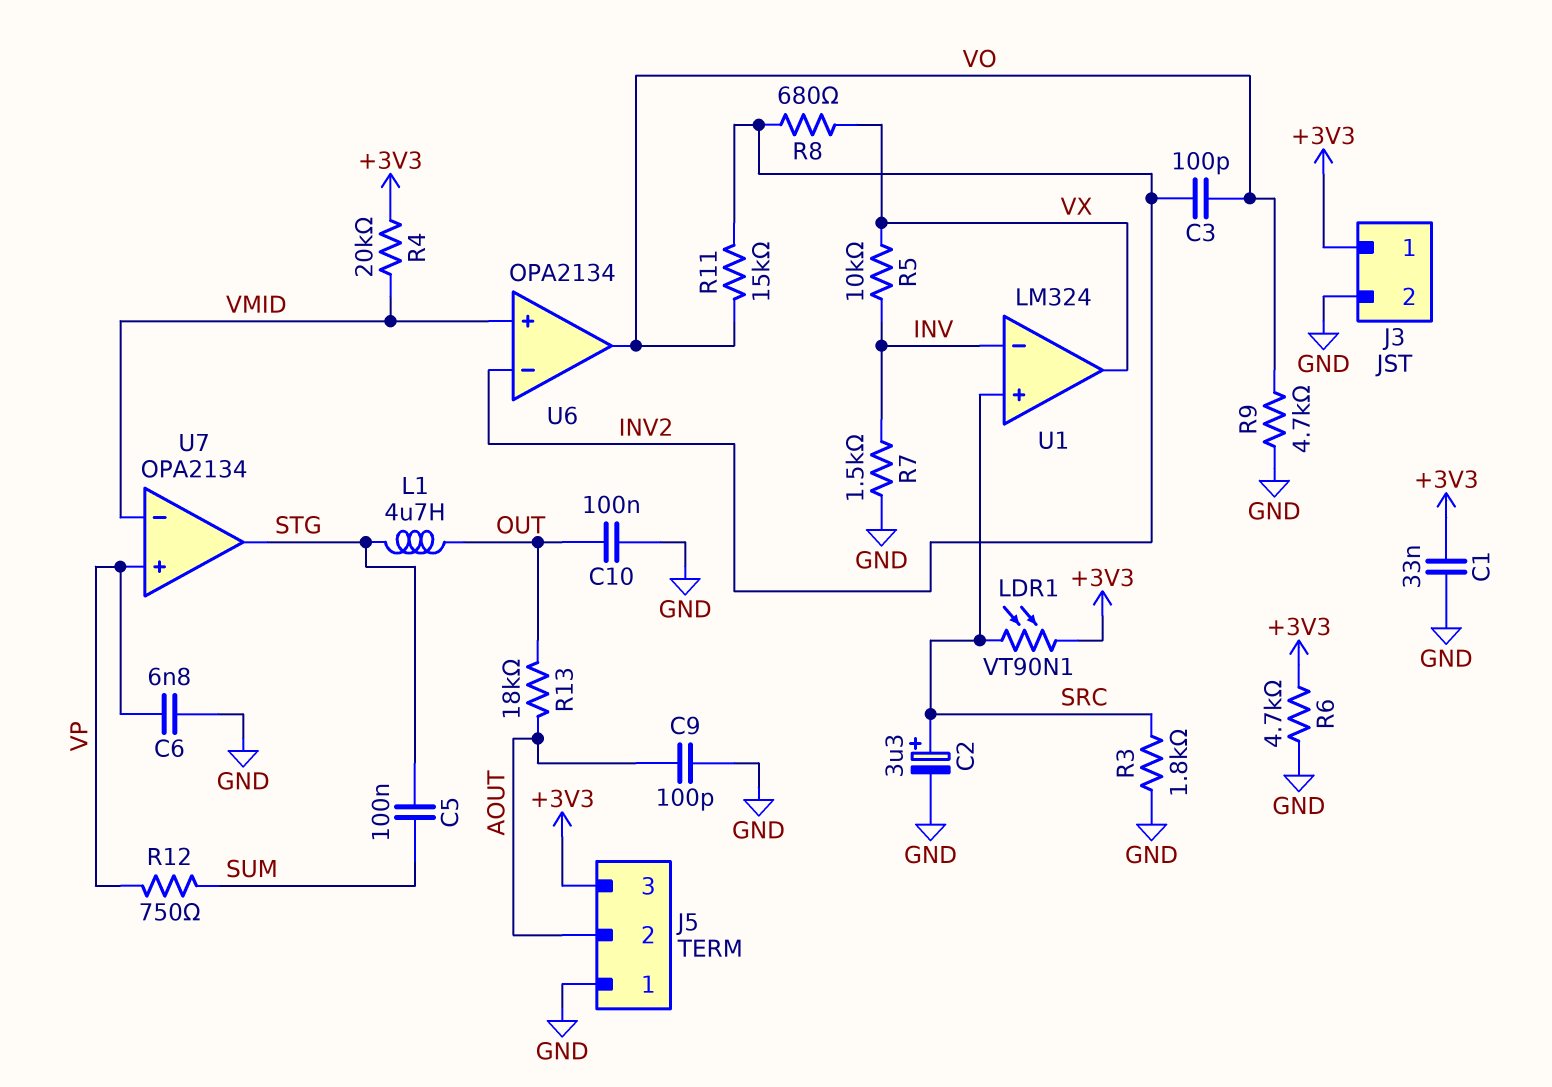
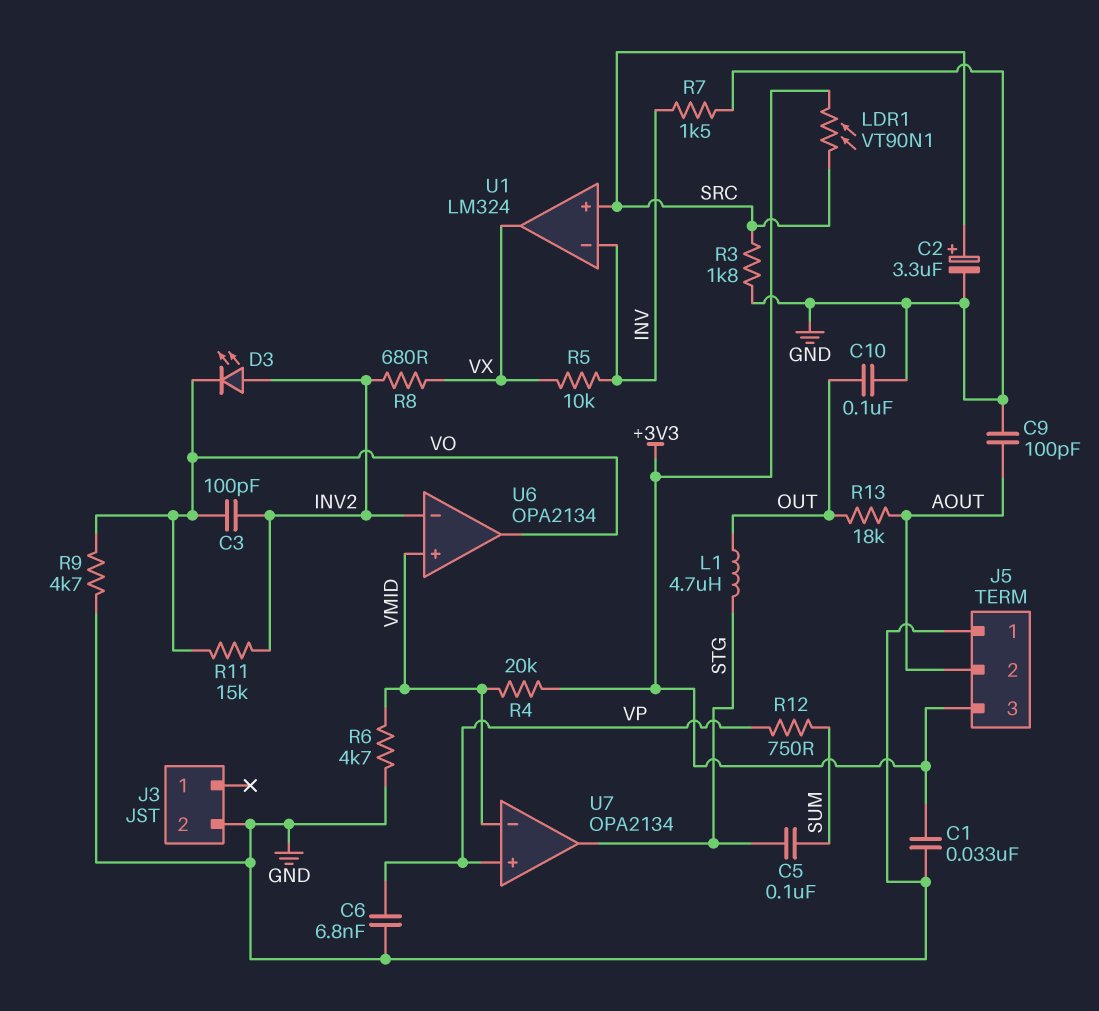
D3: none -> LED (A INV2, K VO)
J3 pin 1: +3V3 -> none
R6: 4.7k (+3V3, GND) -> 4.7k (GND, VMID)

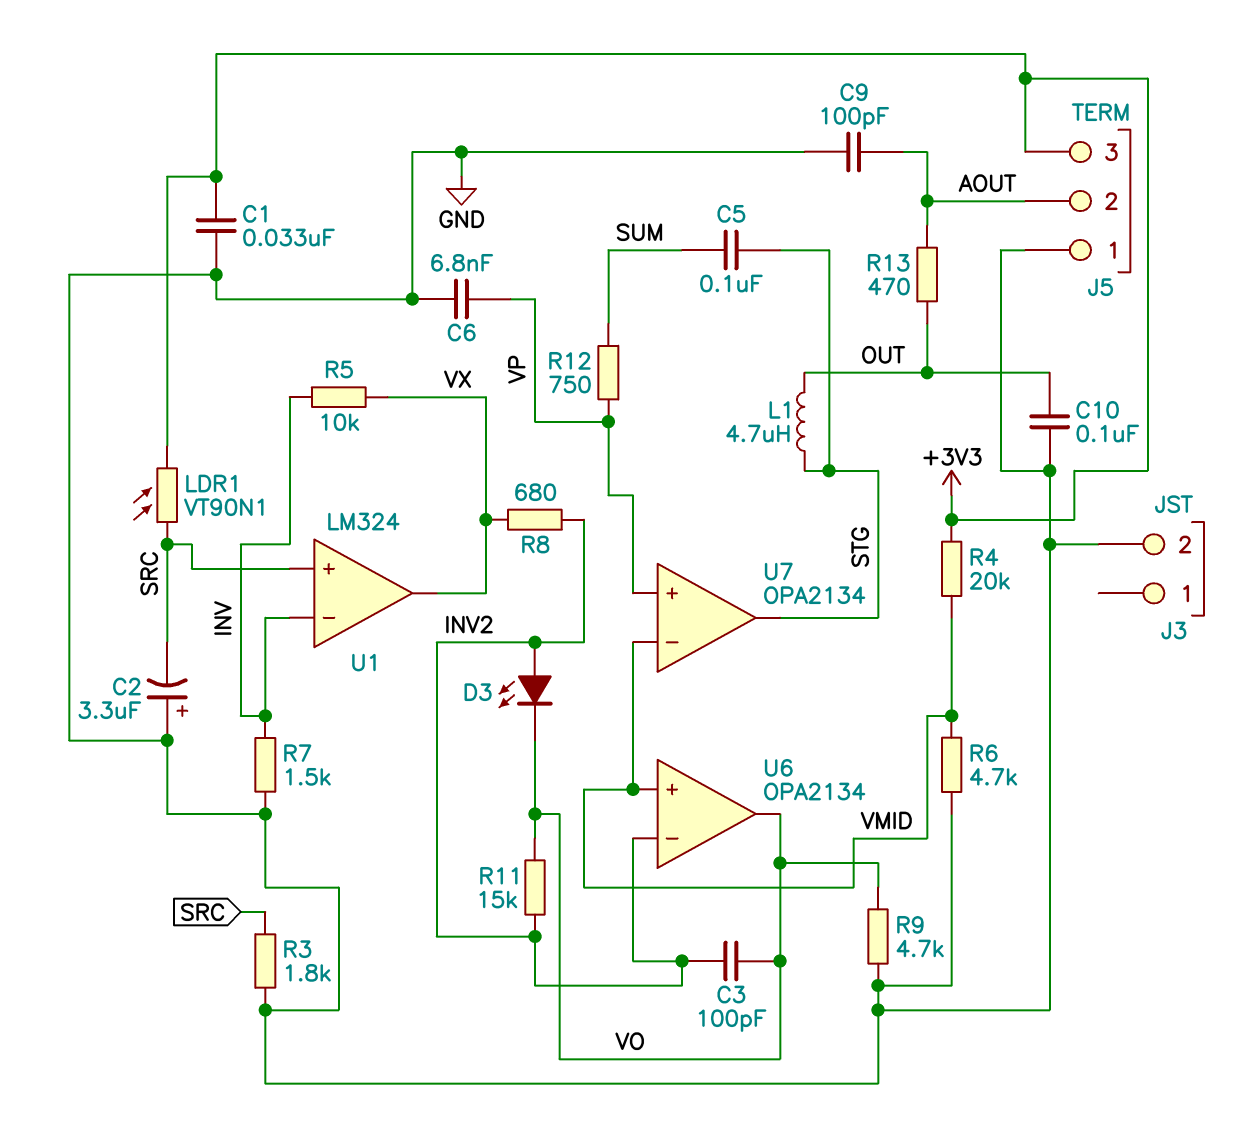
C2: 3.3uF (plus SRC, minus GND) -> 3.3uF (plus GND, minus SRC)
R13: 18k (AOUT, OUT) -> 470 (AOUT, OUT)

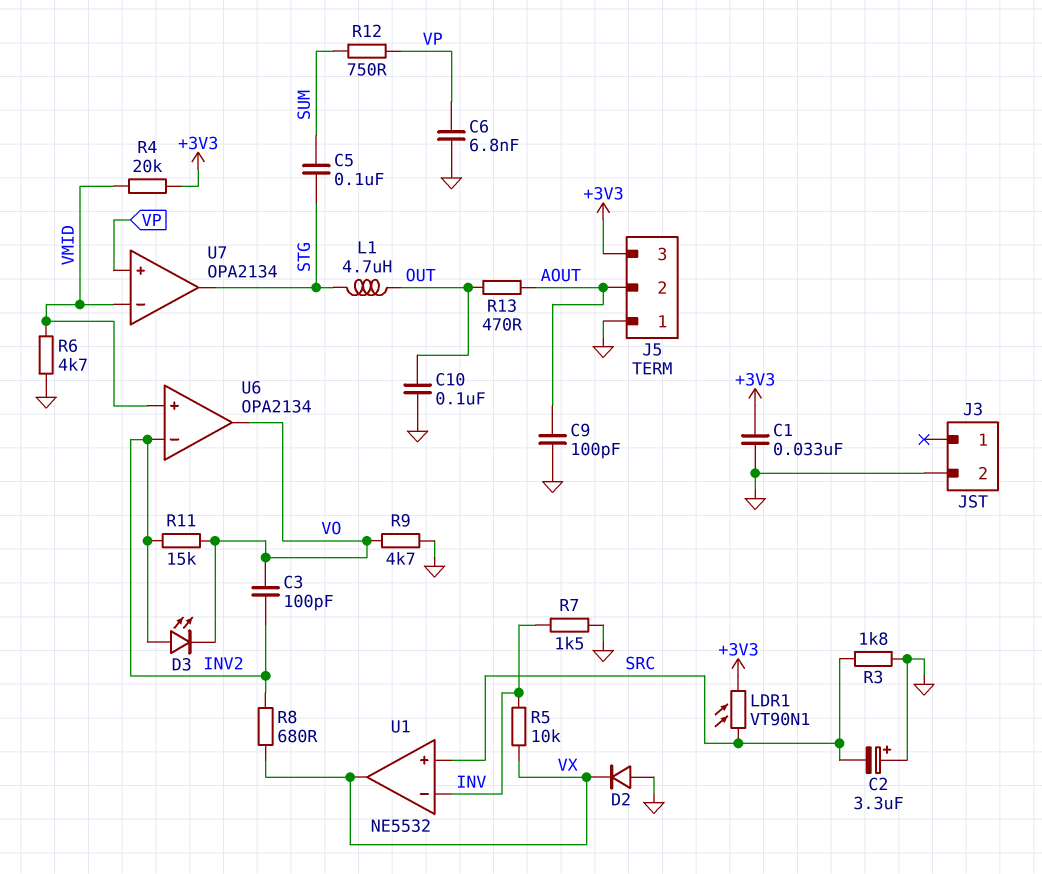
D2: none -> diode (A GND, K VX)
U1: LM324 -> NE5532

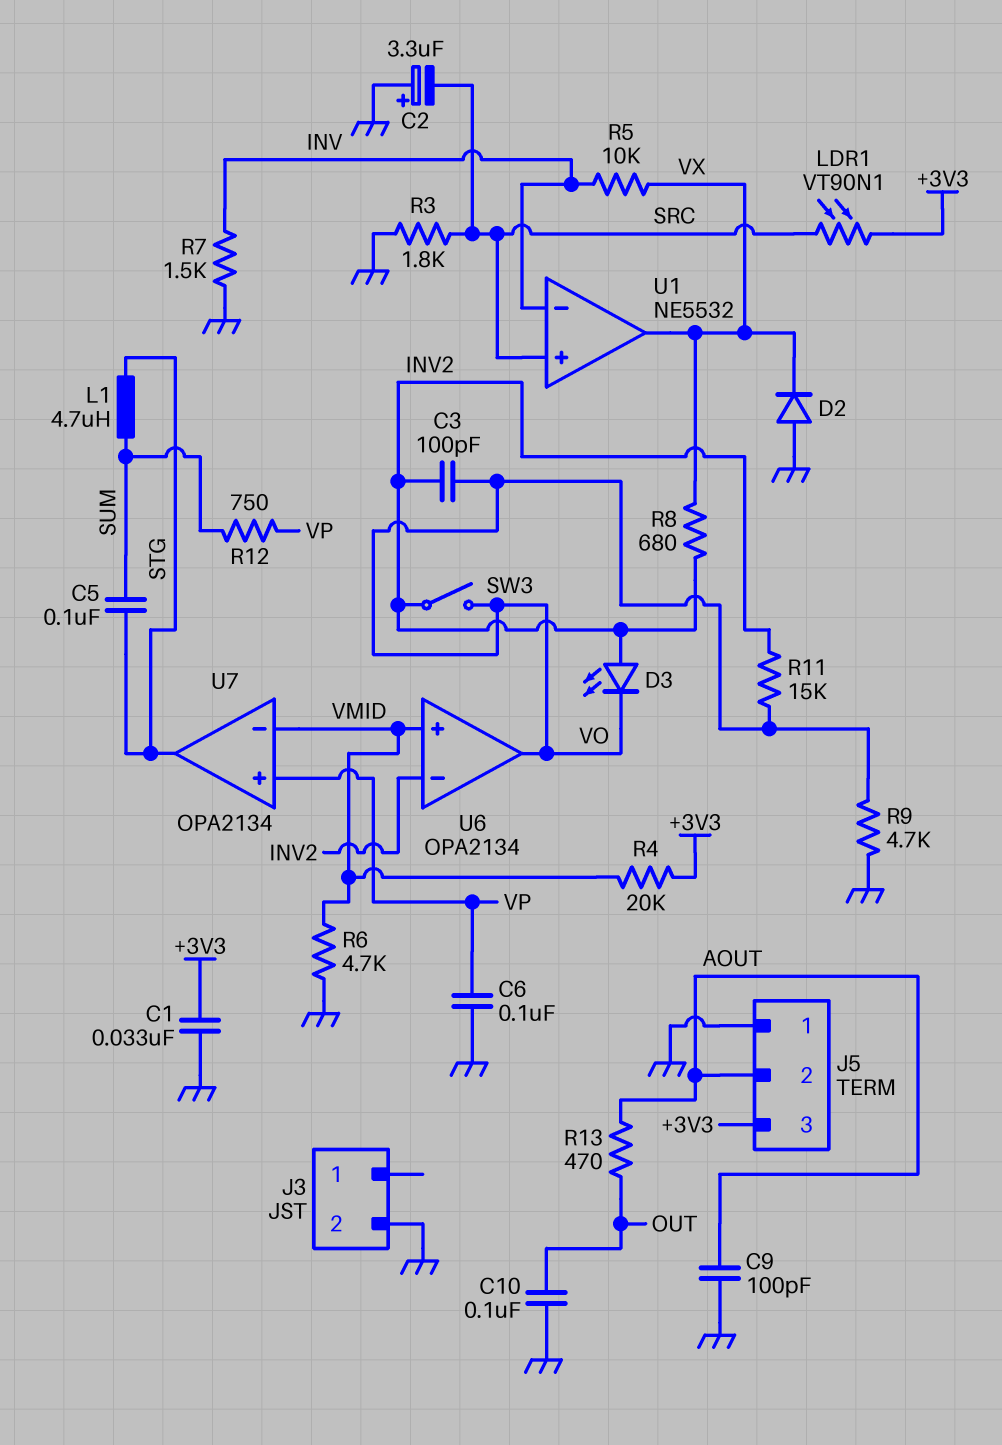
C6: 6.8nF (GND, VP) -> 100nF (GND, VP)
L1: 4.7uH (OUT, STG) -> 4.7uH (STG, SUM)
SW3: none -> switch (INV2, VO)

